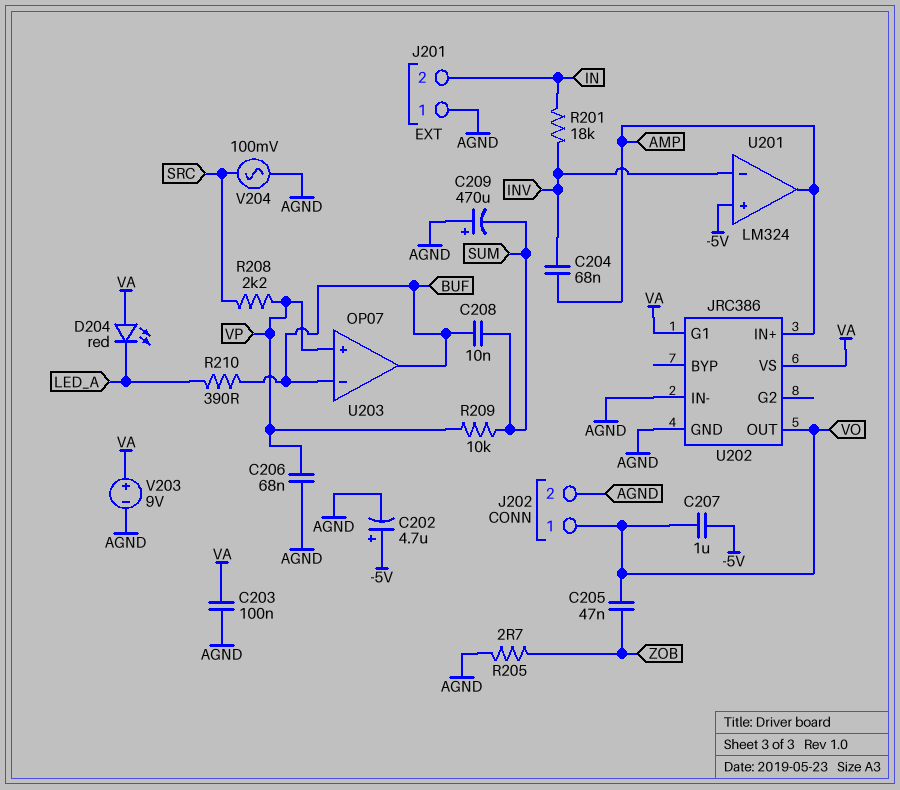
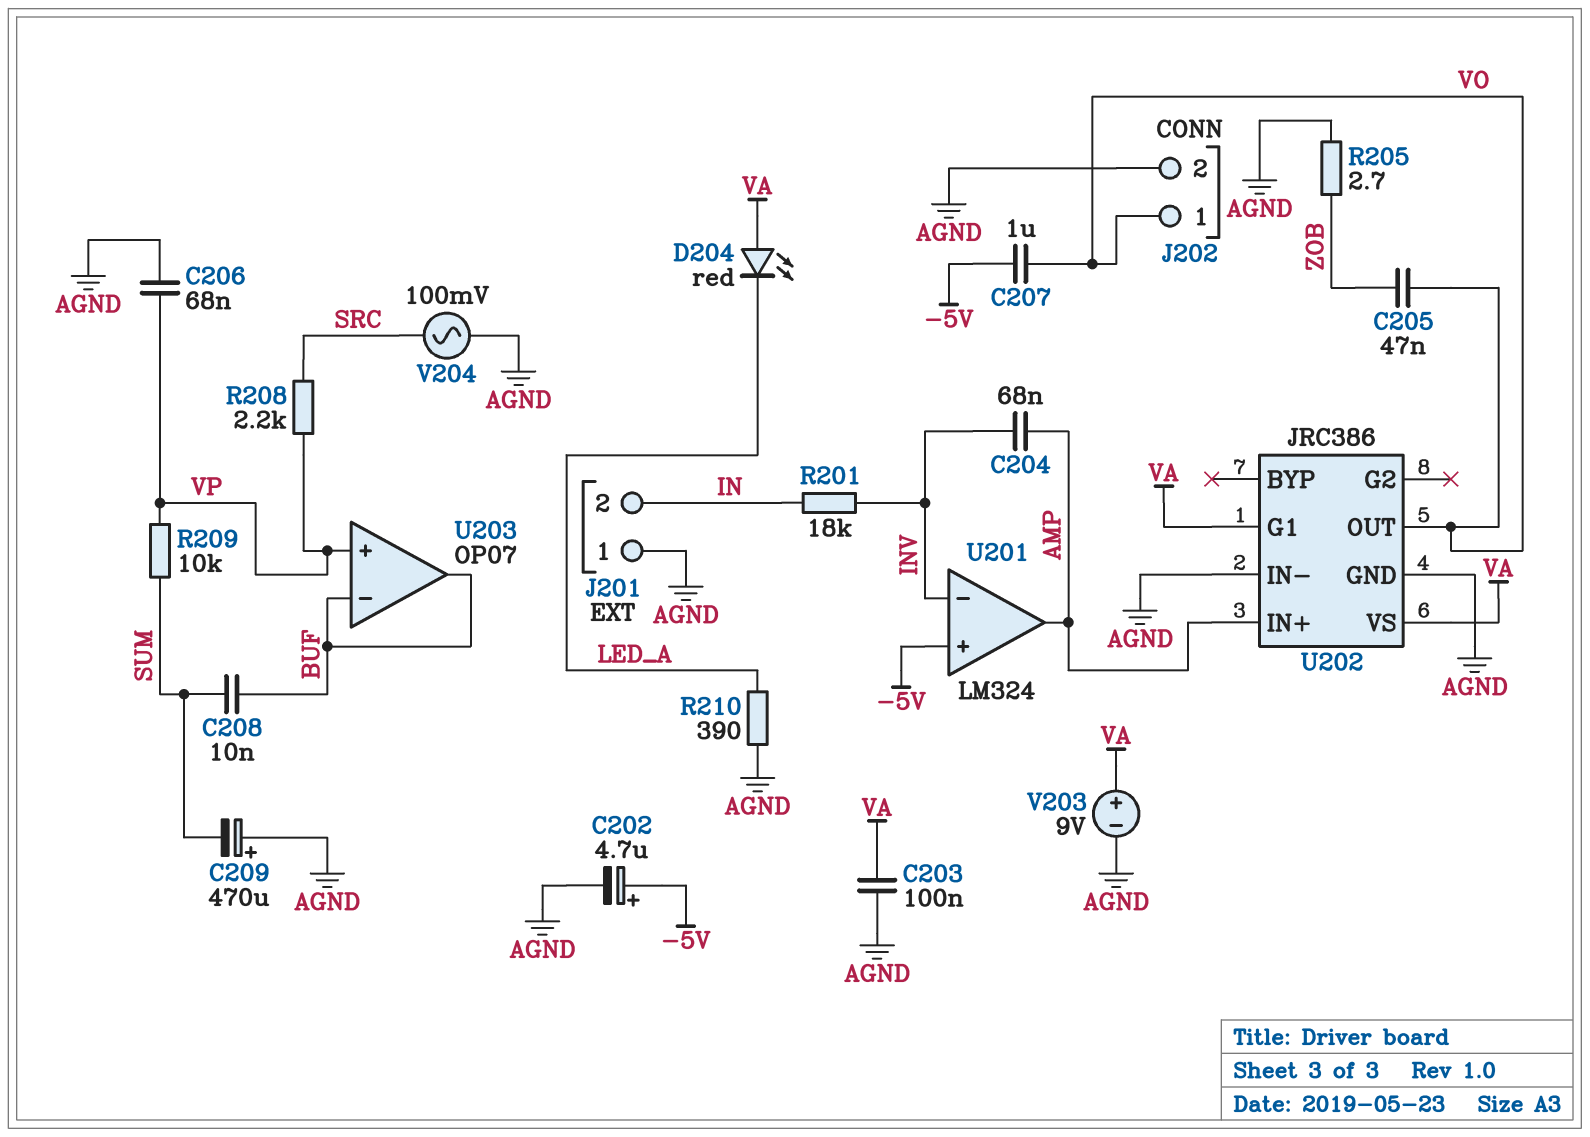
R210: 390 (BUF, LED_A) -> 390 (AGND, LED_A)

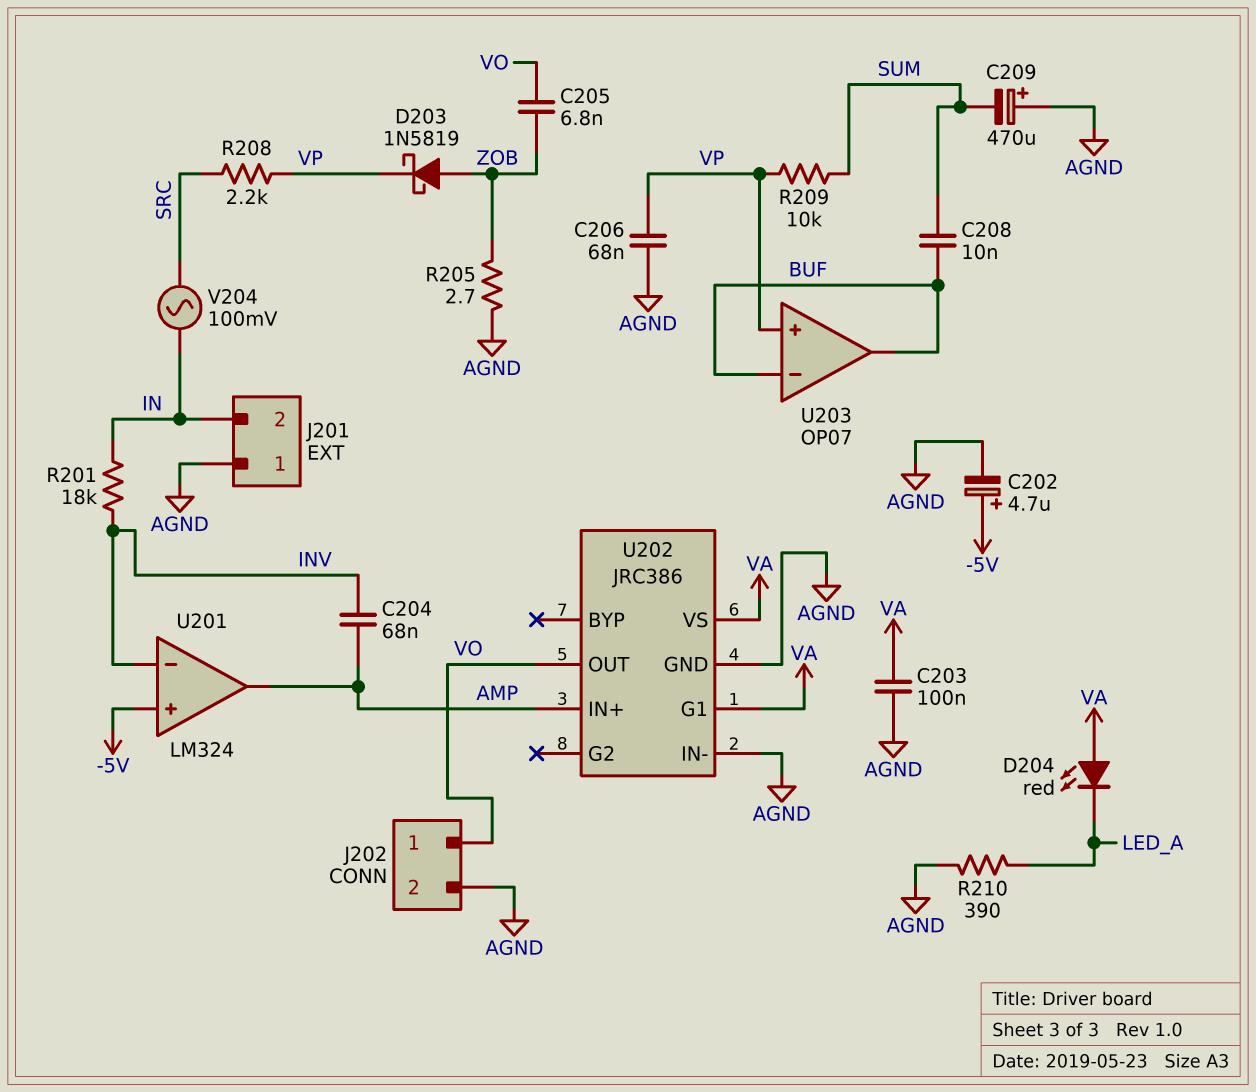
C205: 47nF (VO, ZOB) -> 6.8nF (VO, ZOB)
C207: 1uF (-5V, VO) -> none
D203: none -> schottky 1N5819 (A ZOB, K VP)
V203: 9V (plus VA, minus AGND) -> none
V204: AC 100mV (AGND, SRC) -> AC 100mV (IN, SRC)

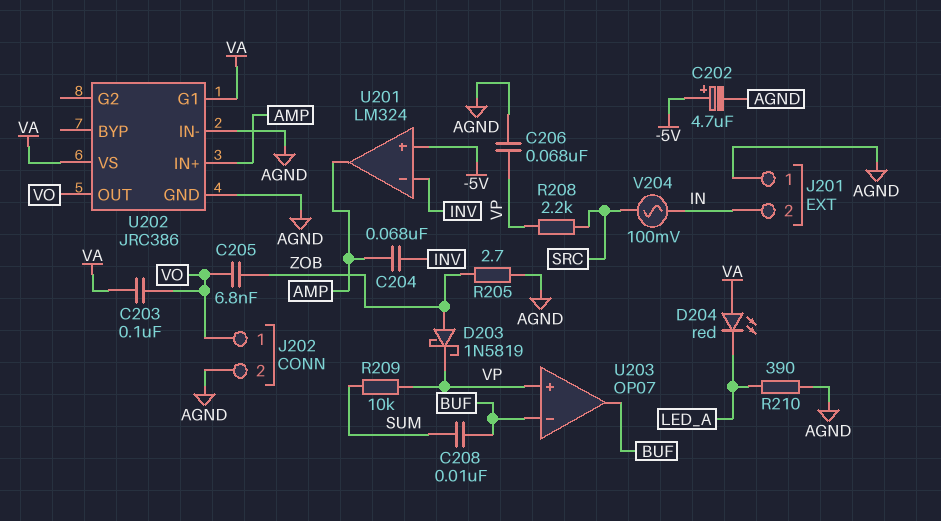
C203: 100nF (AGND, VA) -> 100nF (VA, VO)
C209: 470uF (plus AGND, minus SUM) -> none
R201: 18k (IN, INV) -> none

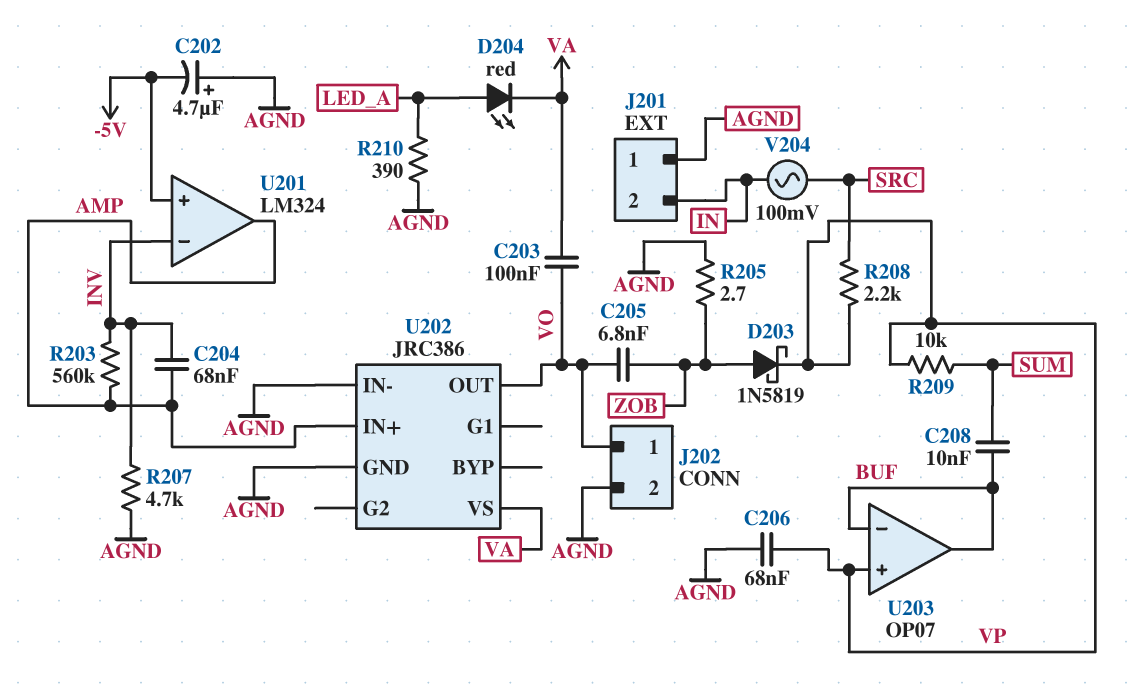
C202: 4.7uF (plus -5V, minus AGND) -> 4.7uF (plus AGND, minus -5V)
D204: LED red (A VA, K LED_A) -> LED red (A LED_A, K VA)
R203: none -> 560k (AMP, INV)
R207: none -> 4.7k (AGND, INV)
U202 pin G1: VA -> none

